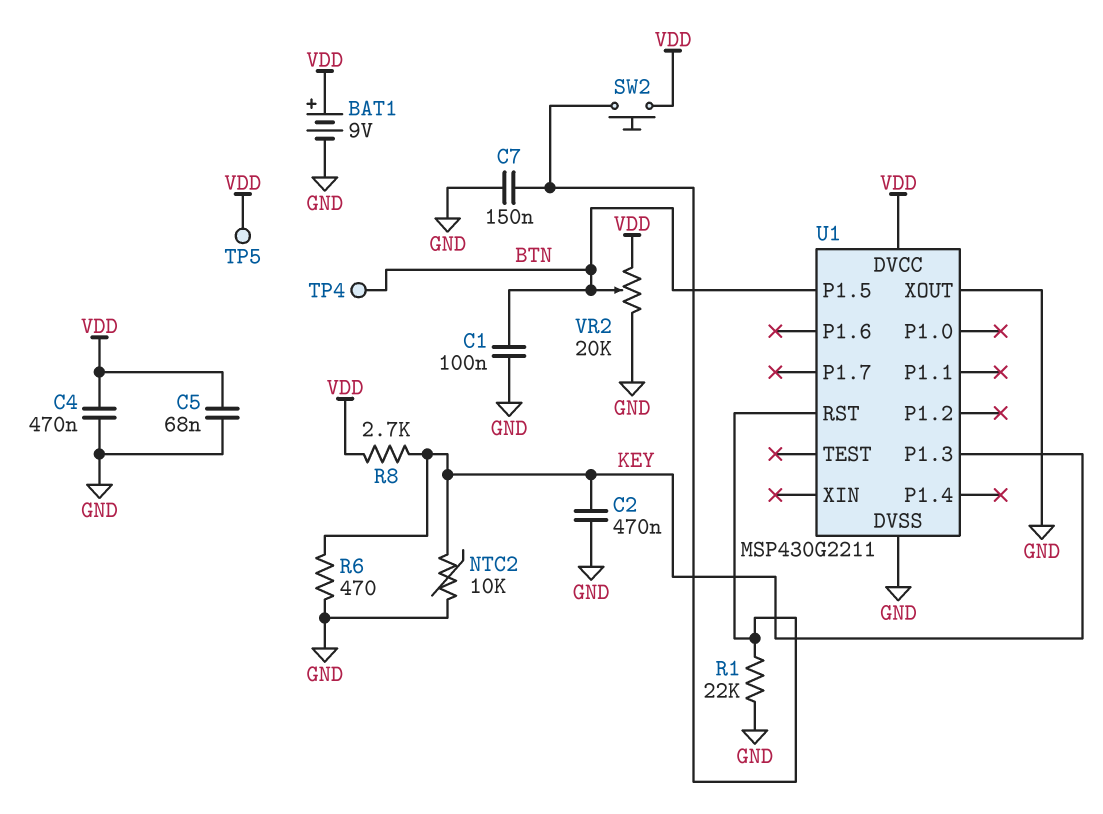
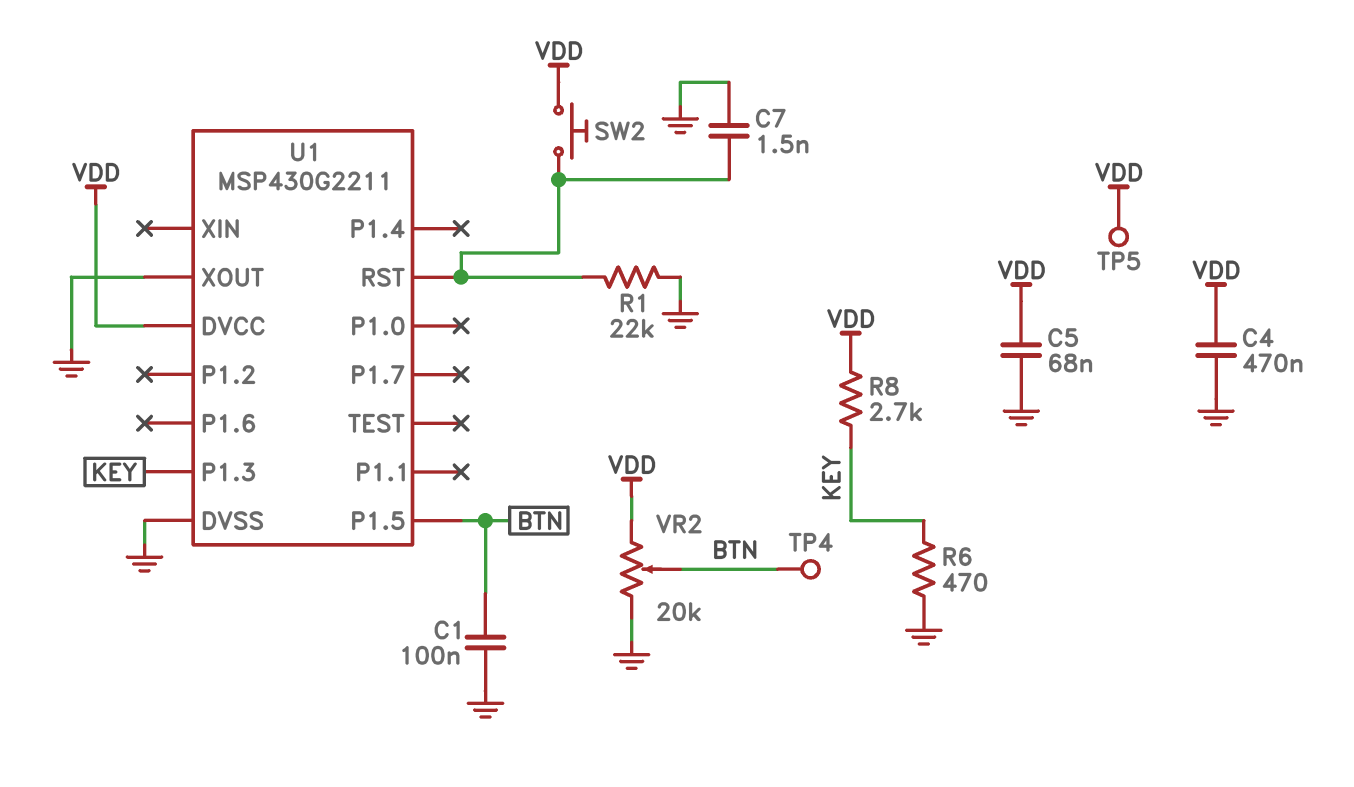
BAT1: 9V (plus VDD, minus GND) -> none
C2: 470nF (GND, KEY) -> none
C7: 150nF (GND, U1/RST) -> 1.5nF (GND, U1/RST)
NTC2: 10k (GND, KEY) -> none

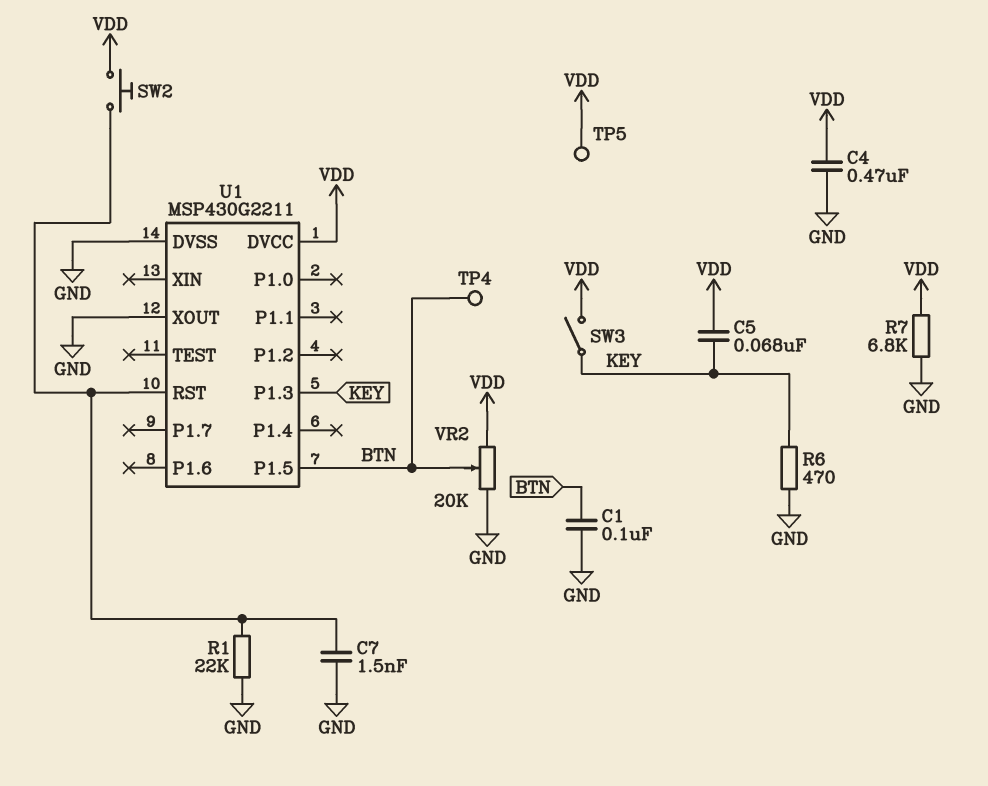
C5: 68nF (GND, VDD) -> 68nF (KEY, VDD)
R7: none -> 6.8k (GND, VDD)
R8: 2.7k (KEY, VDD) -> none
SW3: none -> switch (KEY, VDD)

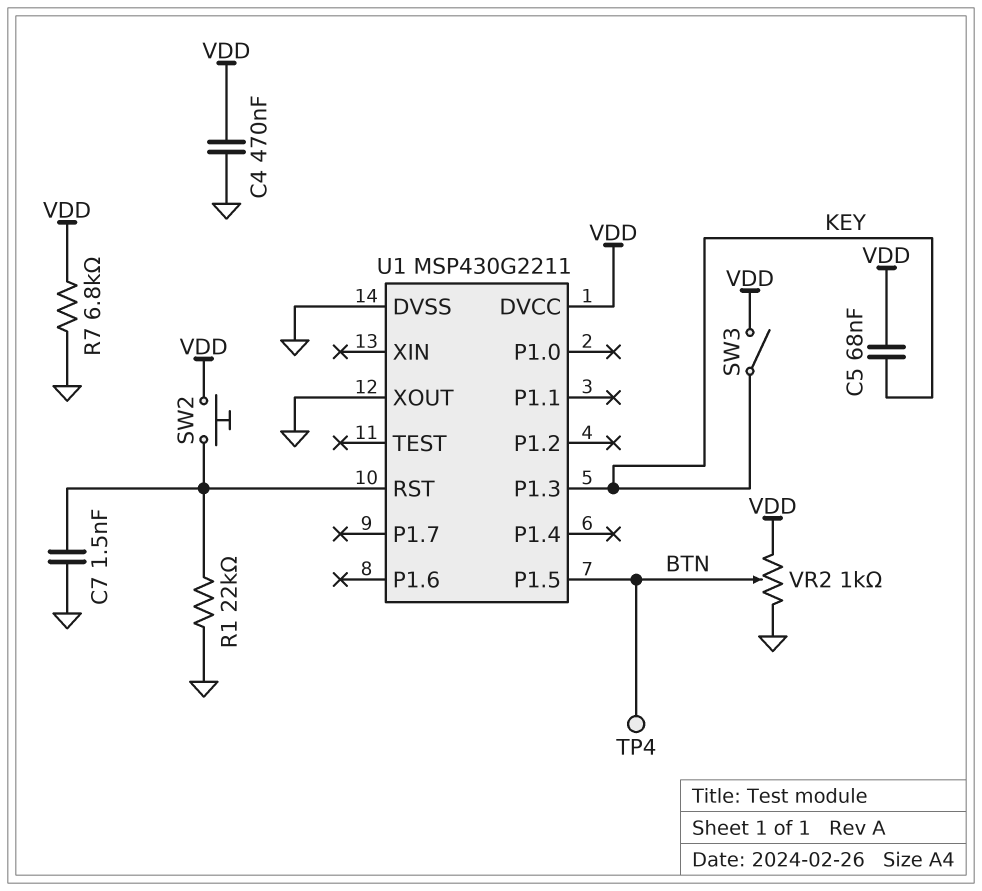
C1: 100nF (BTN, GND) -> none
R6: 470 (GND, KEY) -> none
TP5: test point (VDD) -> none
VR2: 20k (GND, VDD, wiper BTN) -> 1k (GND, VDD, wiper BTN)

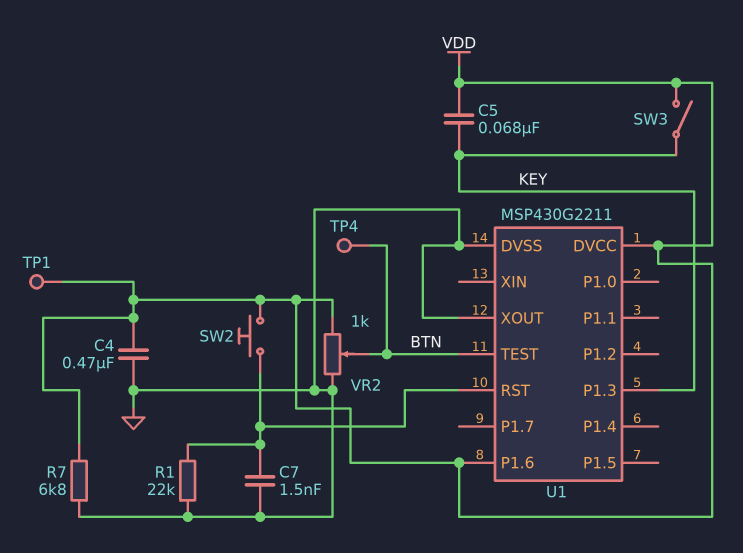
TP1: none -> test point (VDD)
U1 pin P1.5: BTN -> none
U1 pin P1.6: none -> VDD
U1 pin TEST: none -> BTN

